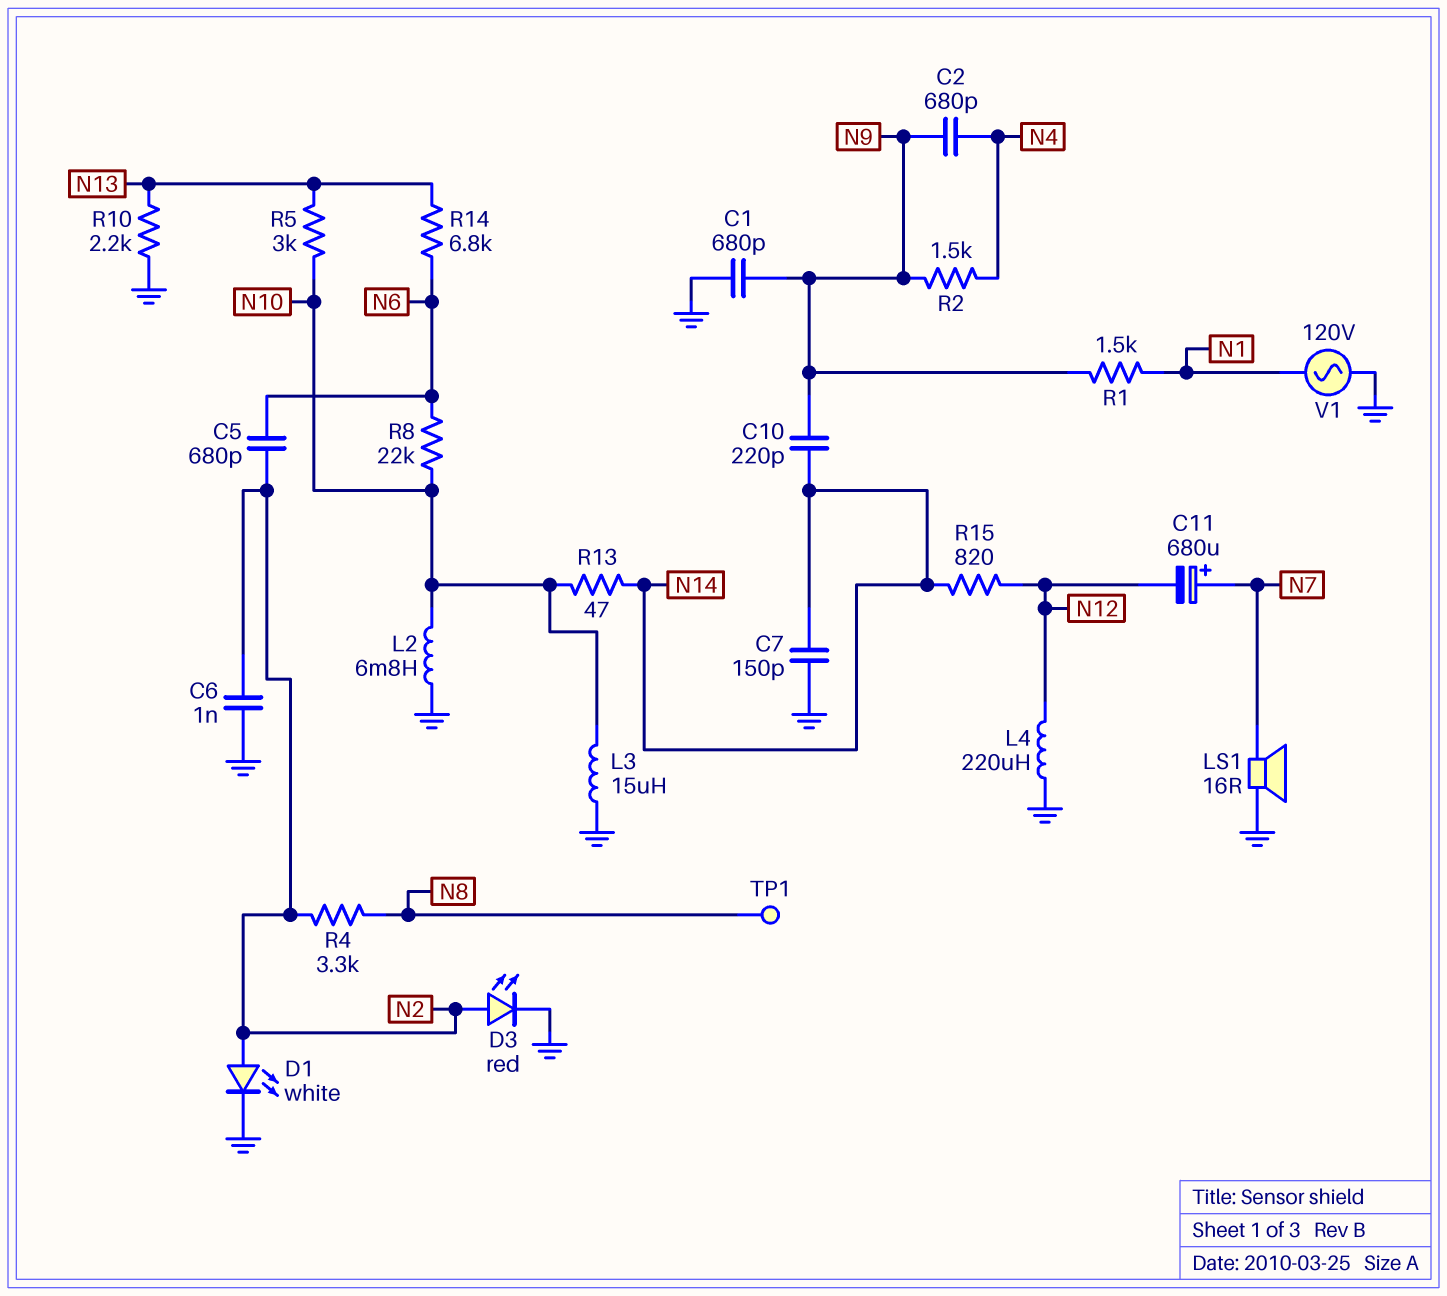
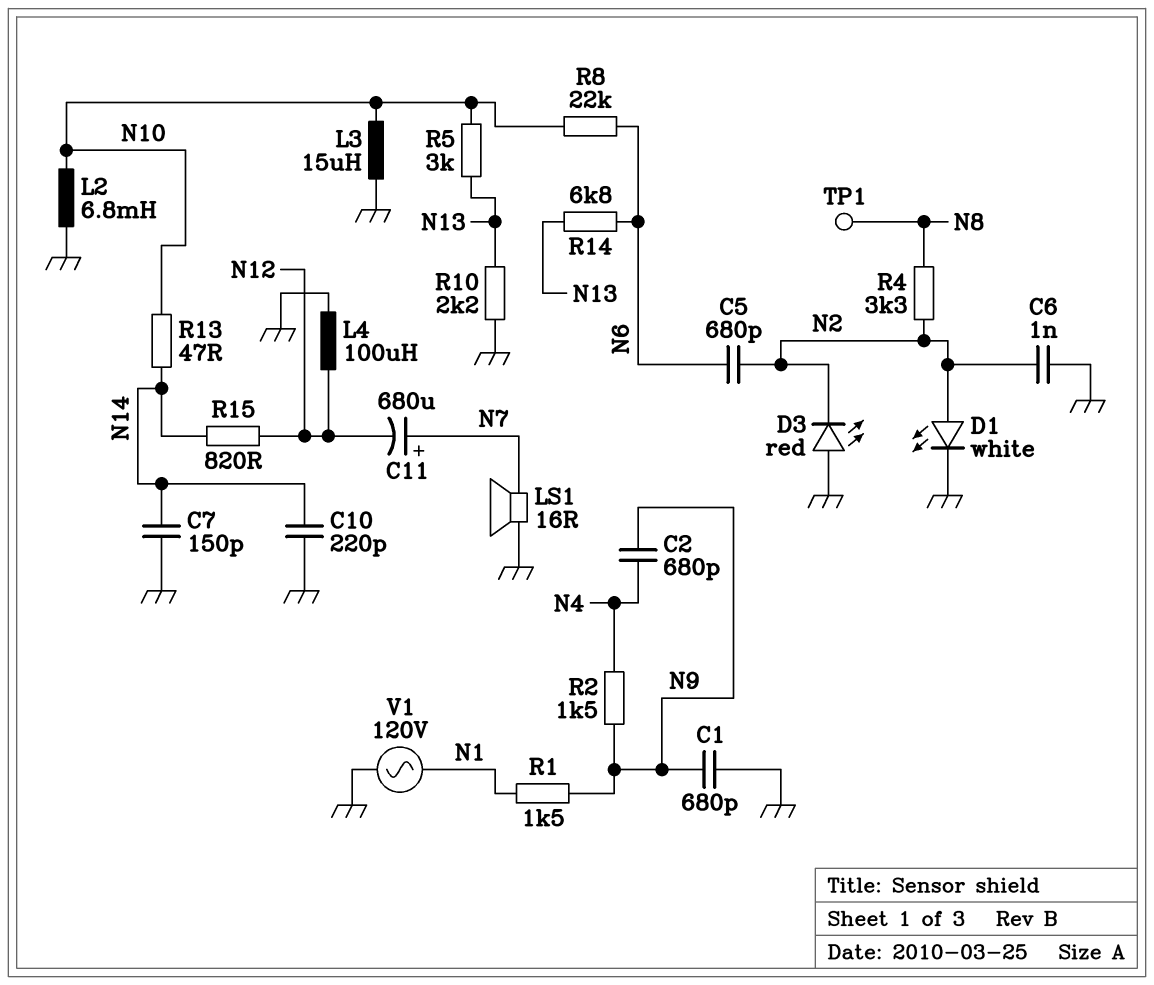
C10: 220pF (N9, N14) -> 220pF (GND, N14)
D3: LED red (A N2, K GND) -> LED red (A GND, K N2)
L4: 220uH (GND, N12) -> 100uH (GND, N12)

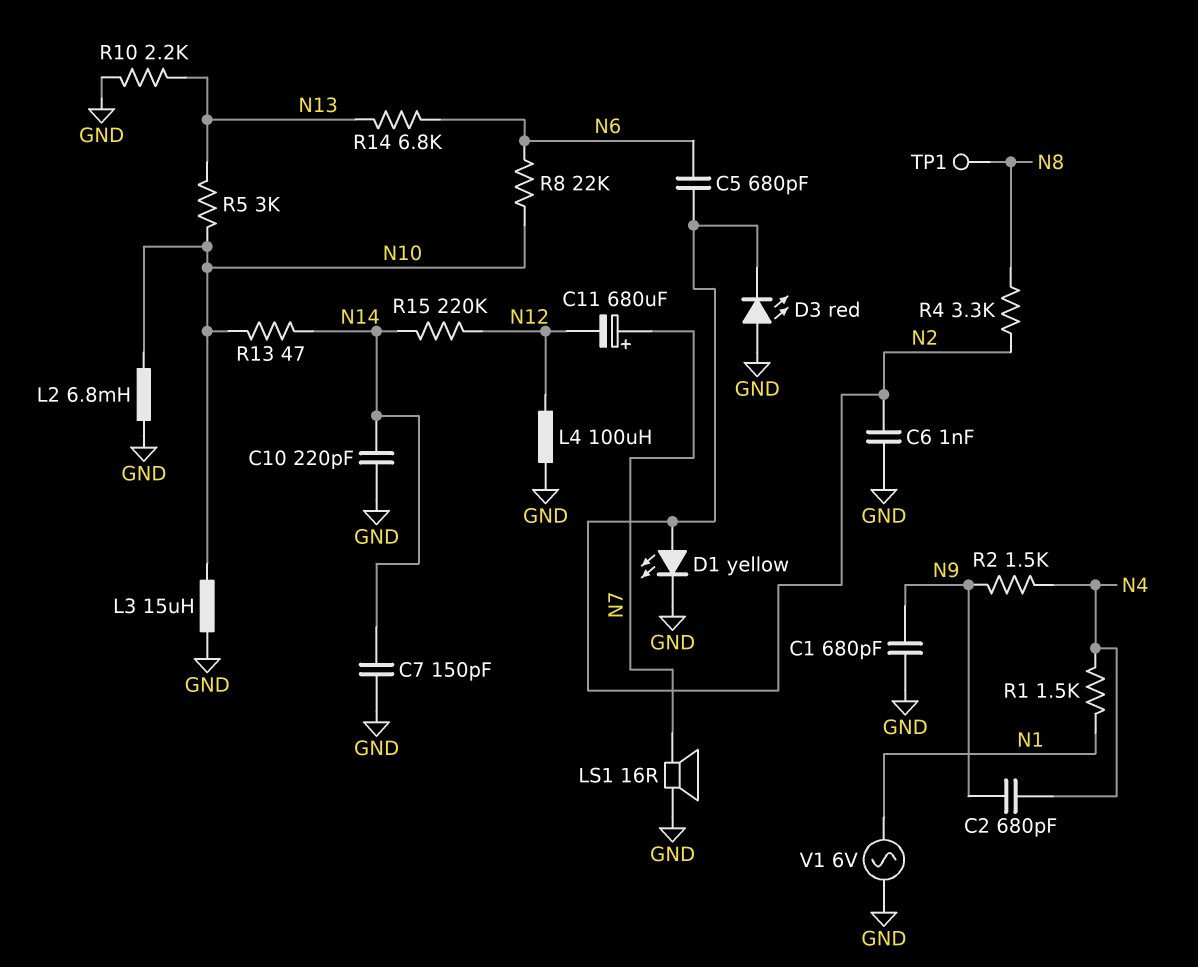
D1: LED white (A N2, K GND) -> LED yellow (A N2, K GND)
R1: 1.5k (N1, N9) -> 1.5k (N1, N4)
R15: 820 (N12, N14) -> 220k (N12, N14)
V1: AC 120V (GND, N1) -> AC 6V (GND, N1)

